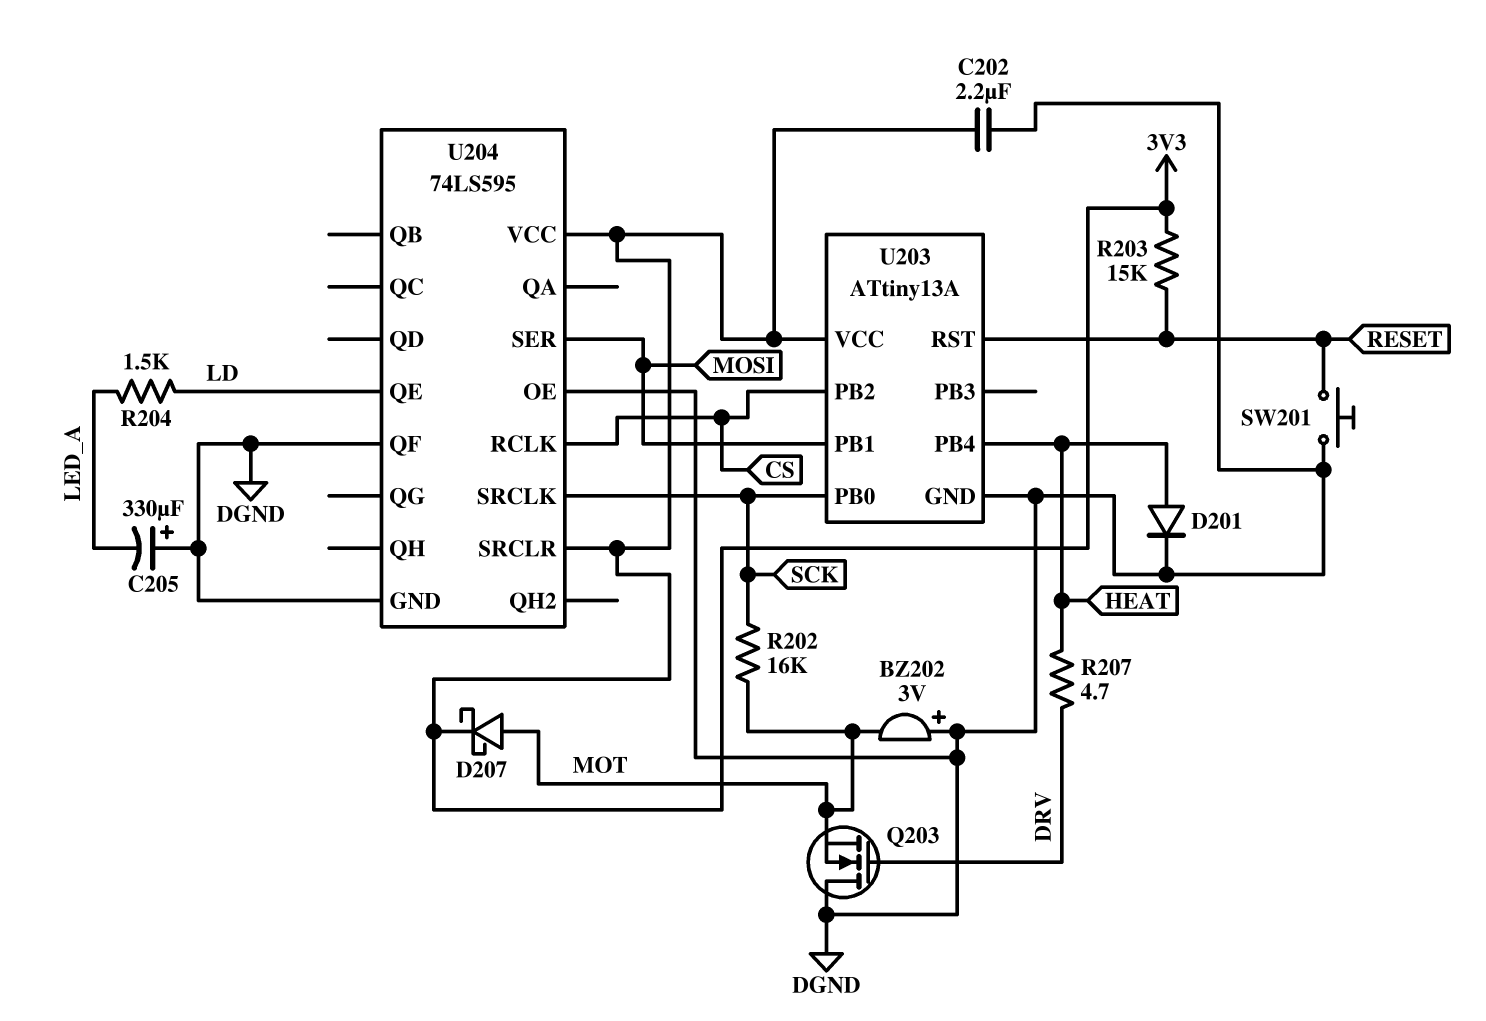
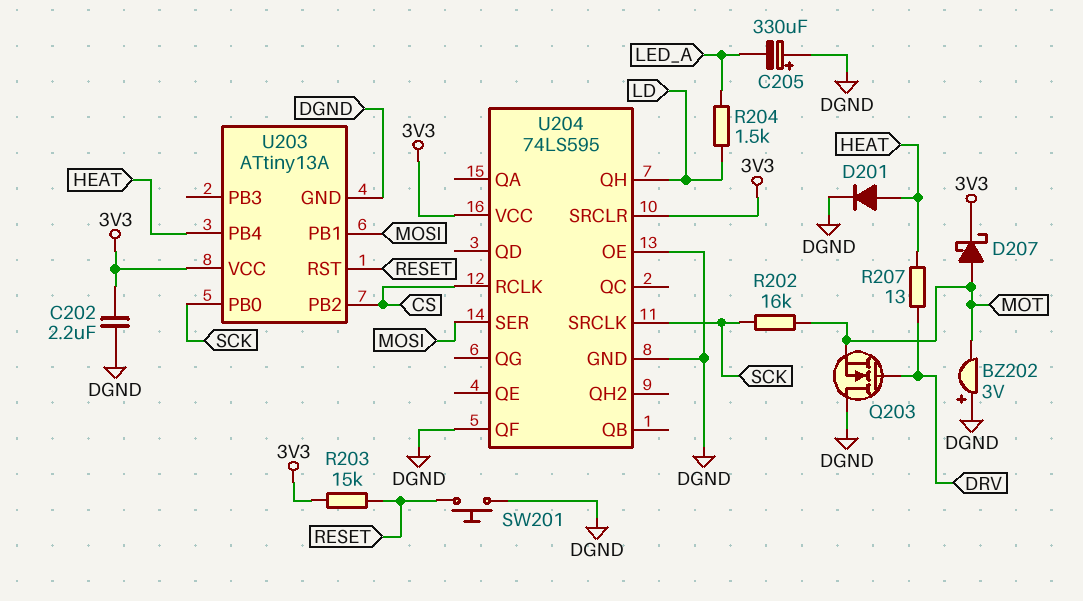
R207: 4.7 (DRV, HEAT) -> 13 (DRV, HEAT)
U204 pin QE: LD -> none
U204 pin QH: none -> LD

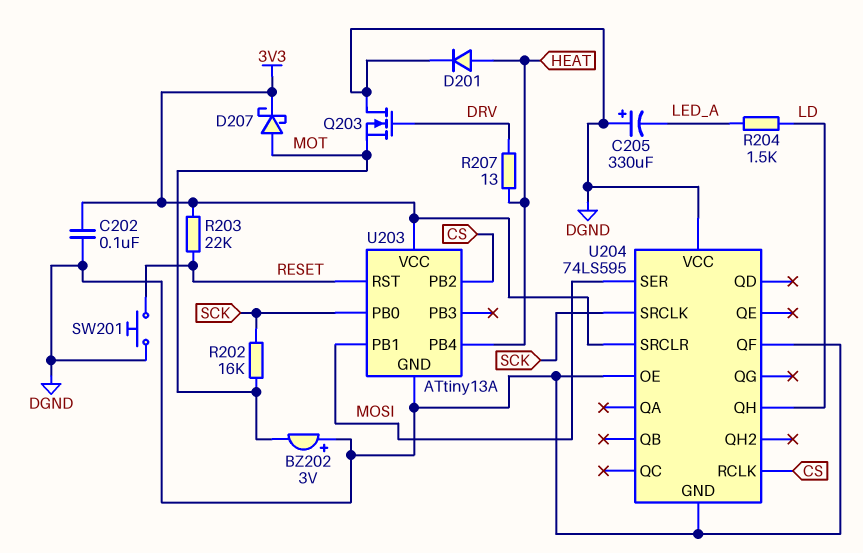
C202: 2.2uF (3V3, DGND) -> 100nF (3V3, DGND)
R203: 15k (3V3, RESET) -> 22k (3V3, RESET)
U204 pin VCC: 3V3 -> DGND

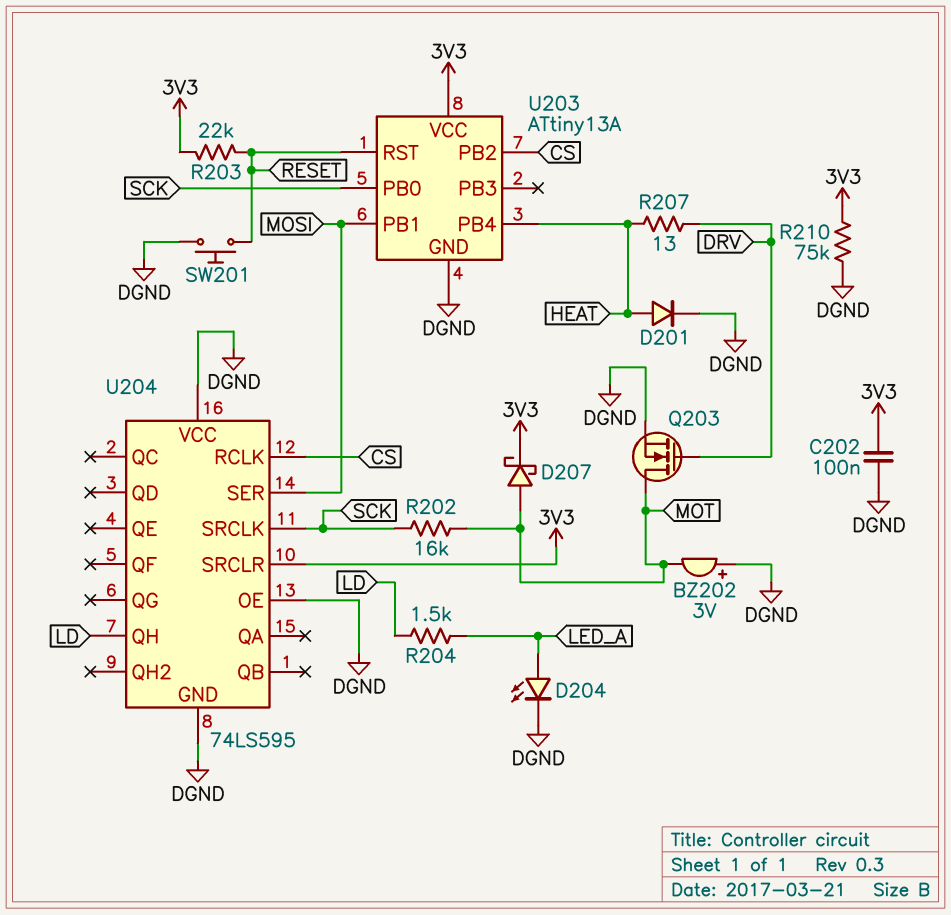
C205: 330uF (plus DGND, minus LED_A) -> none
D204: none -> LED (A LED_A, K DGND)
Q203: NMOS (G DRV, D DGND, S MOT) -> NMOS (G DRV, D MOT, S DGND)
R210: none -> 75k (3V3, DGND)
U204 pin QF: DGND -> none

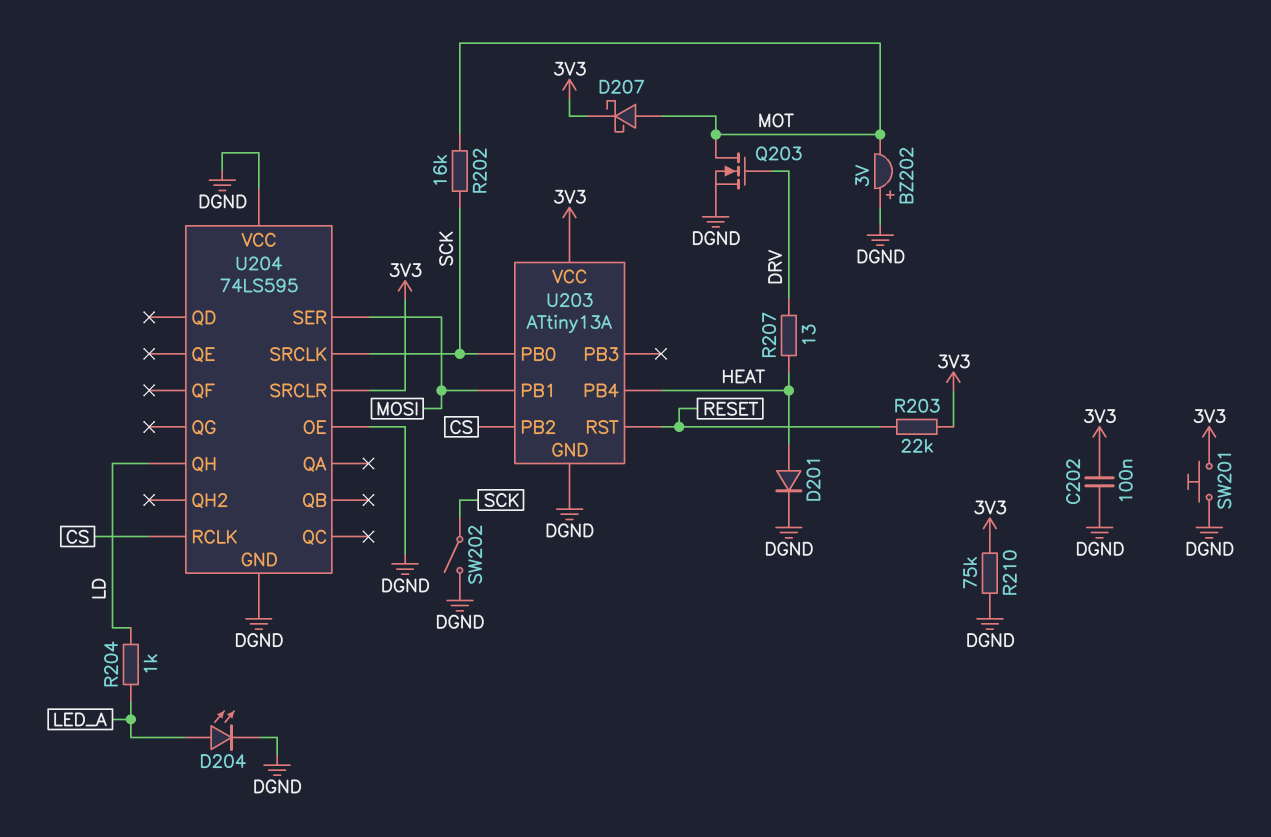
R204: 1.5k (LD, LED_A) -> 1k (LD, LED_A)
SW201: button (DGND, RESET) -> button (3V3, DGND)
SW202: none -> switch (DGND, SCK)

